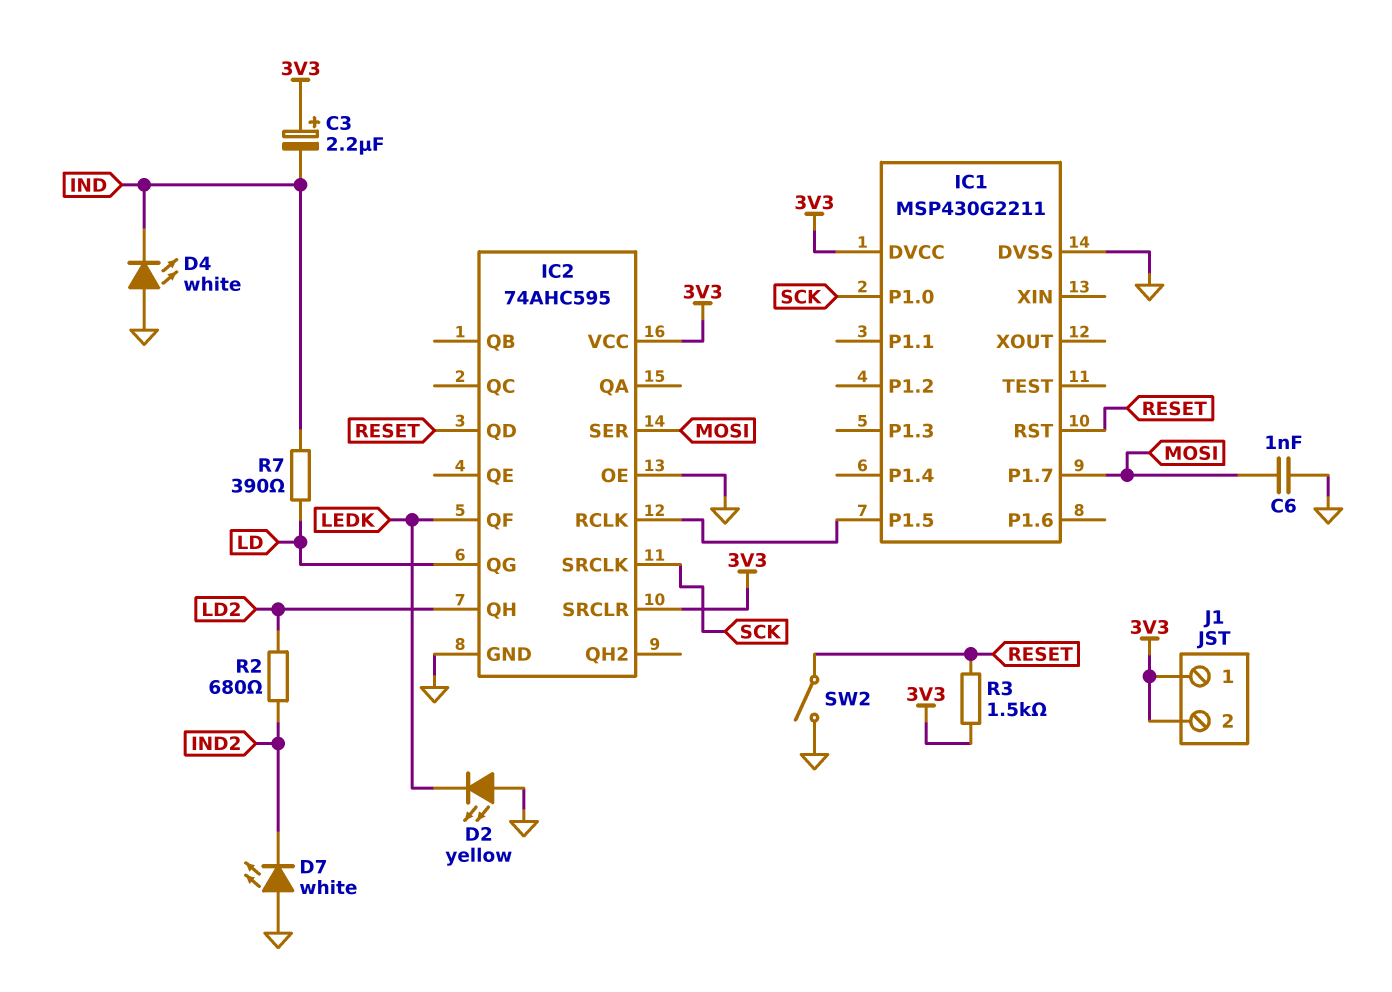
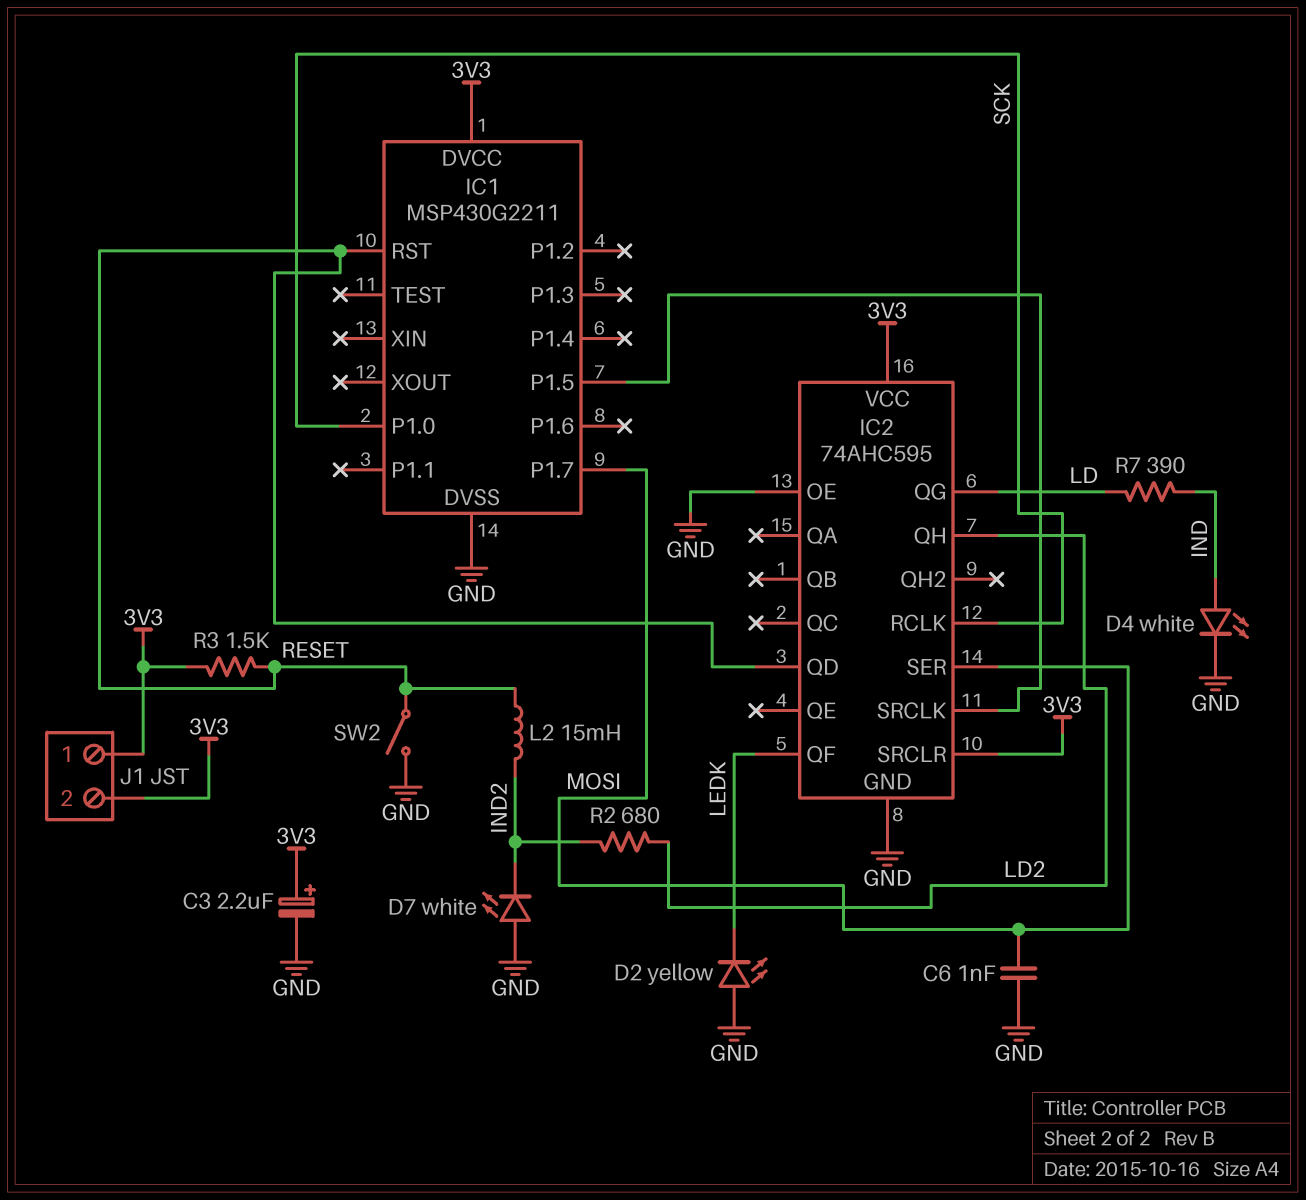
C3: 2.2uF (plus 3V3, minus IND) -> 2.2uF (plus 3V3, minus GND)
D4: LED white (A GND, K IND) -> LED white (A IND, K GND)
IC2 pin RCLK: IC1/P1.5 -> SCK
IC2 pin SRCLK: SCK -> IC1/P1.5
L2: none -> 15mH (IND2, RESET)

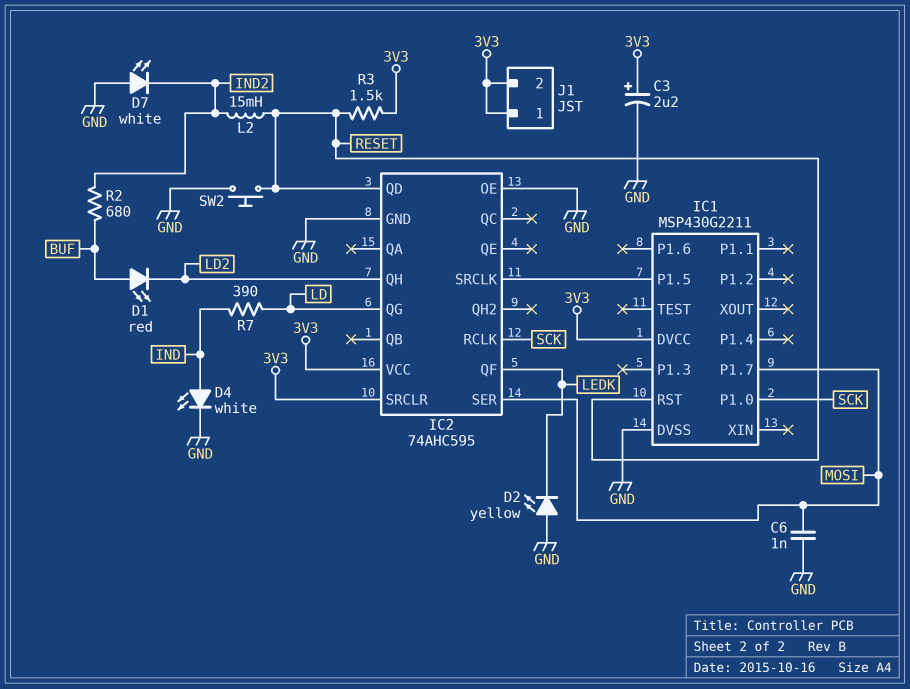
D1: none -> LED red (A BUF, K LD2)
R2: 680 (IND2, LD2) -> 680 (BUF, IND2)
SW2: switch (GND, RESET) -> button (GND, RESET)

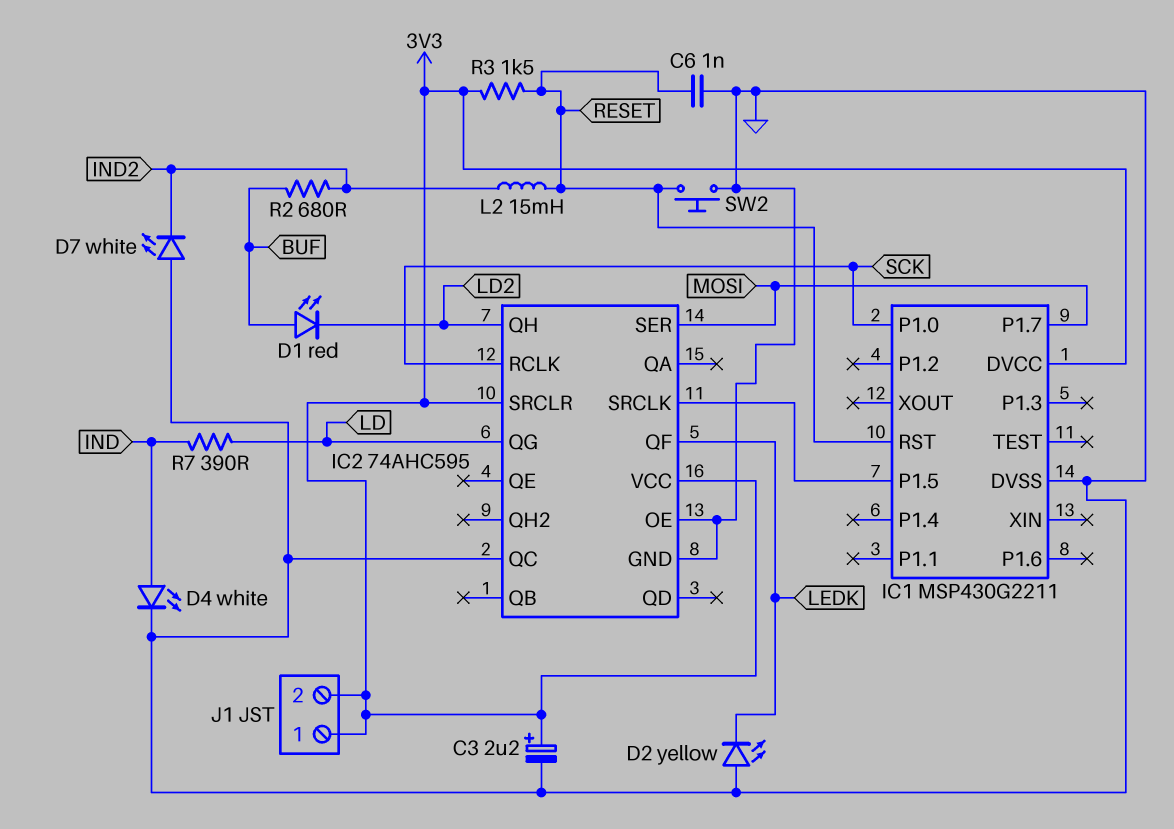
C6: 1nF (GND, MOSI) -> 1nF (GND, RESET)
IC2 pin QC: none -> GND
IC2 pin QD: RESET -> none

